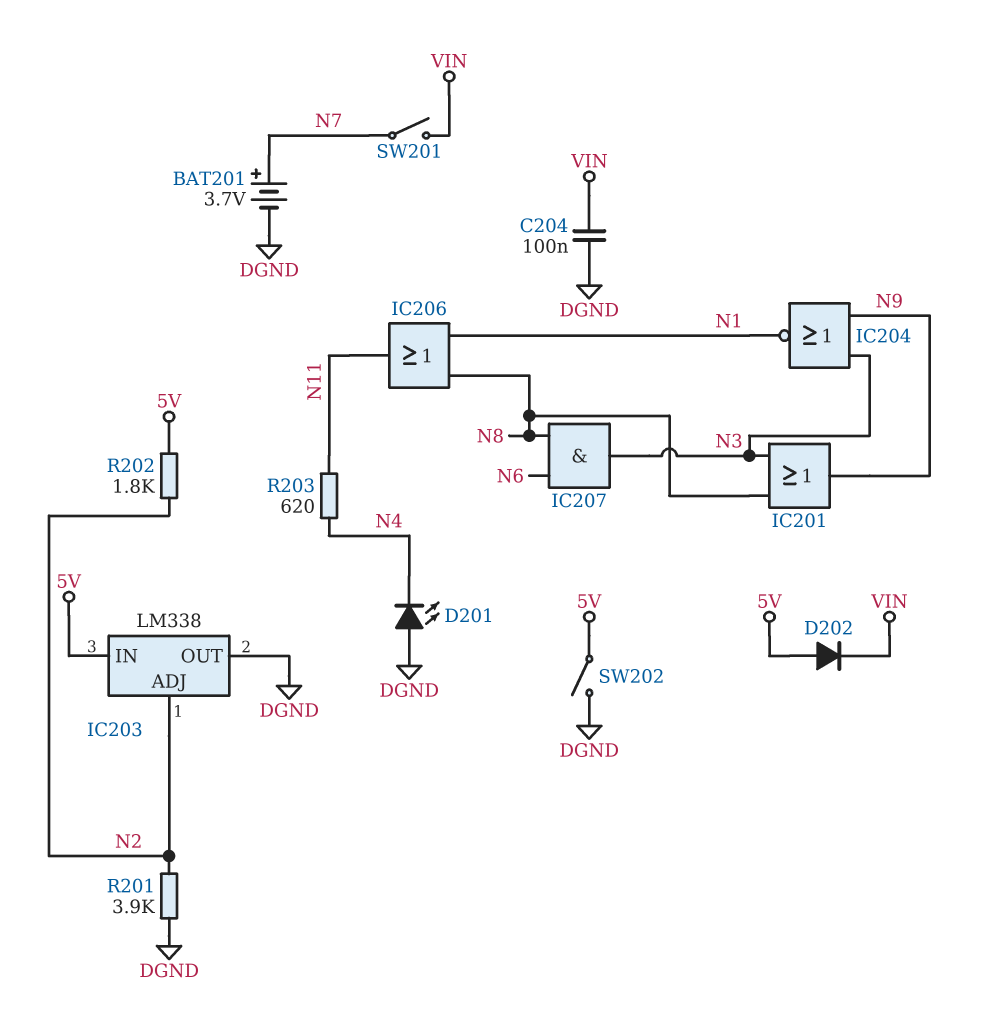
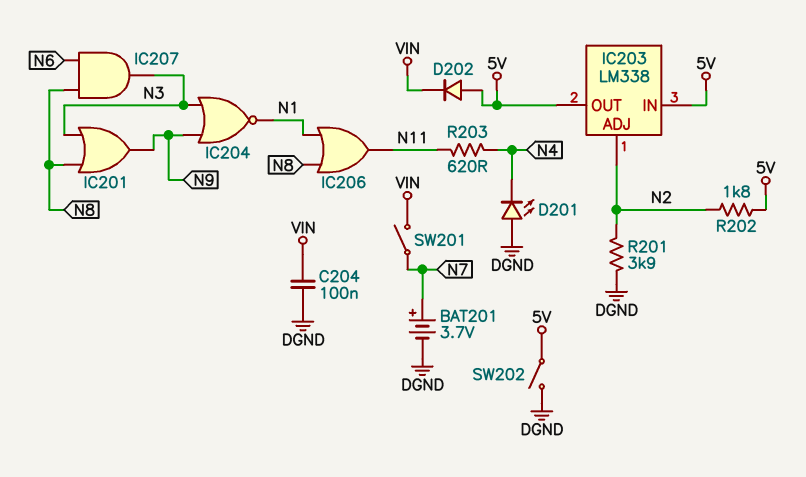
IC203 pin OUT: DGND -> 5V

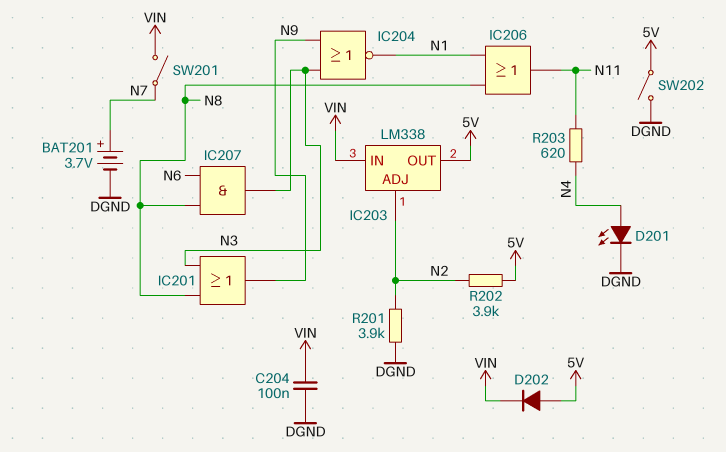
D201: LED (A DGND, K N4) -> LED (A N4, K DGND)
IC203 pin IN: 5V -> VIN
R202: 1.8k (5V, N2) -> 3.9k (5V, N2)

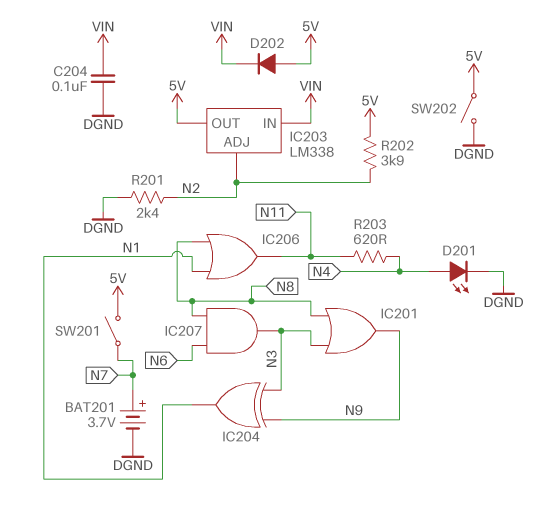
IC204: NOR (in N3, in N9, out N1) -> XOR (in N3, in N9, out N1)
R201: 3.9k (DGND, N2) -> 2.4k (DGND, N2)
SW201: switch (N7, VIN) -> switch (5V, N7)

